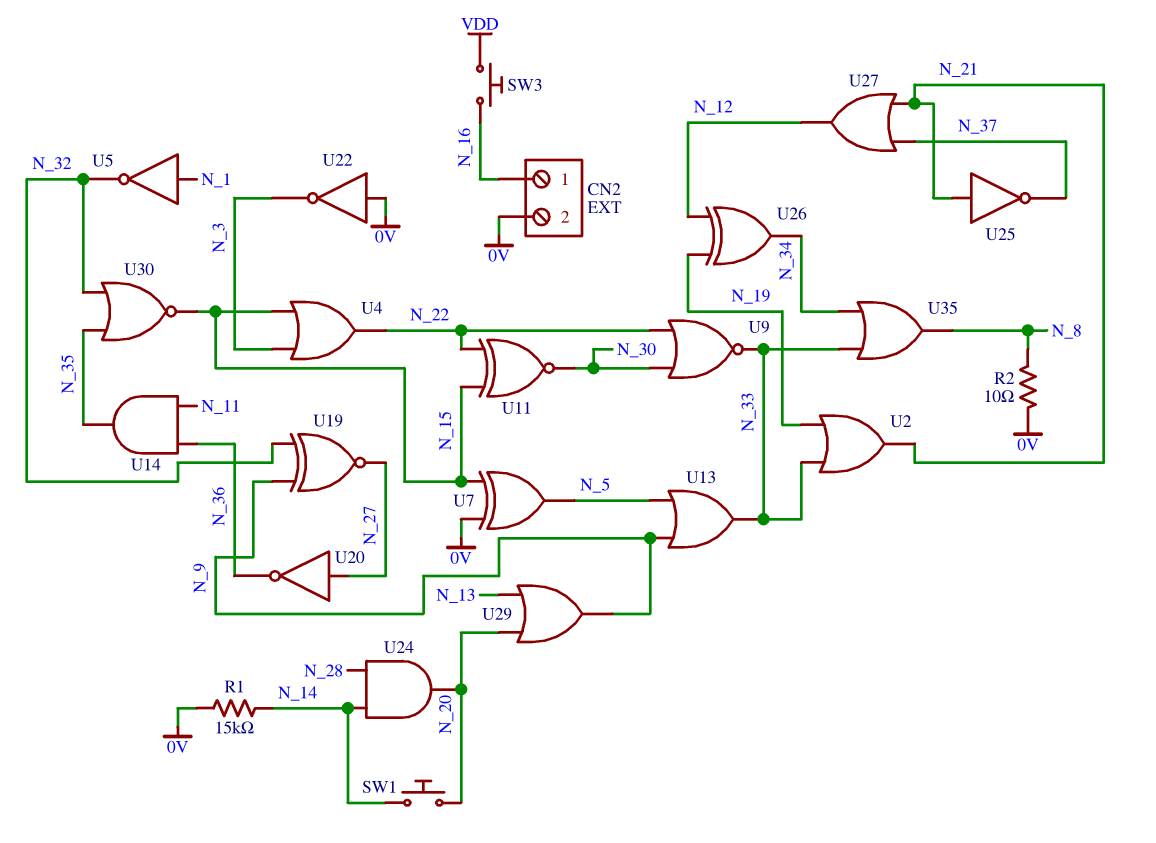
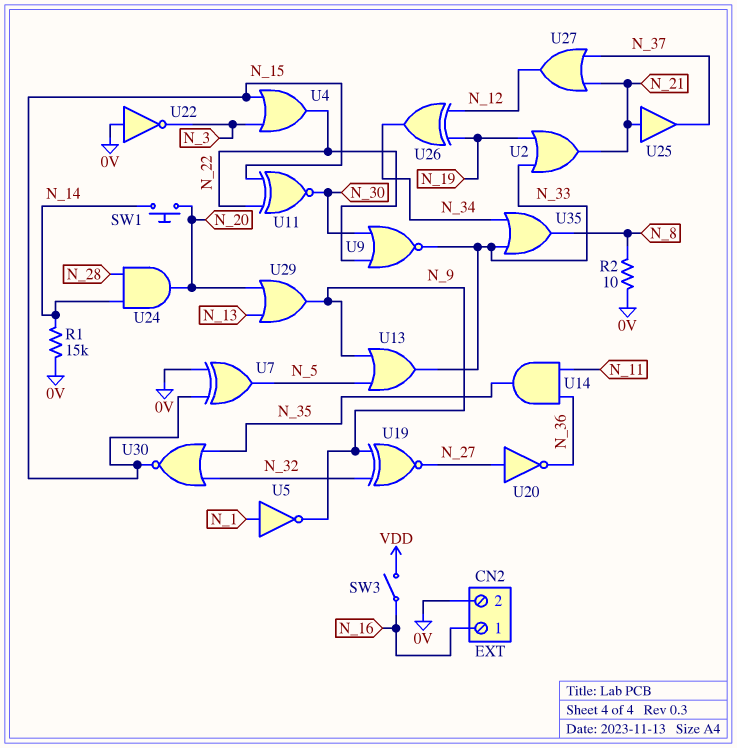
SW3: button (N_16, VDD) -> switch (N_16, VDD)
U5: NOT (in N_1, out N_32) -> NOT (in N_1, out N_9)
U25: NOT (in N_21, out N_37) -> buffer (in N_21, out N_37)

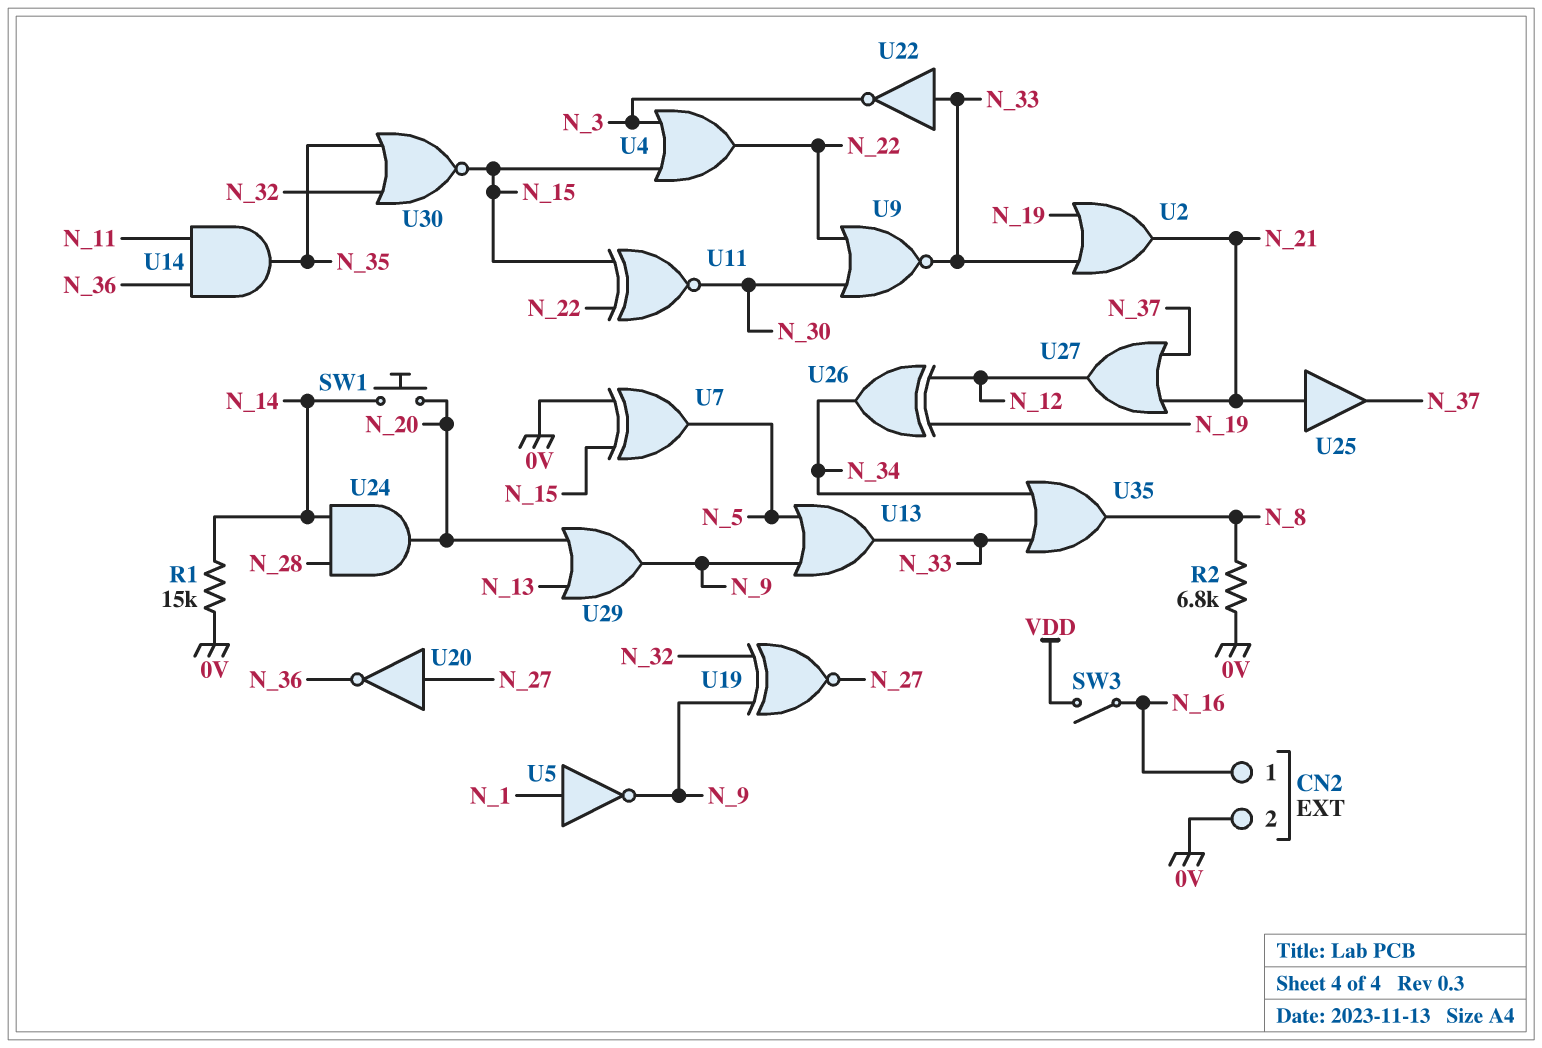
R2: 10 (0V, N_8) -> 6.8k (0V, N_8)
U22: NOT (in 0V, out N_3) -> NOT (in N_33, out N_3)

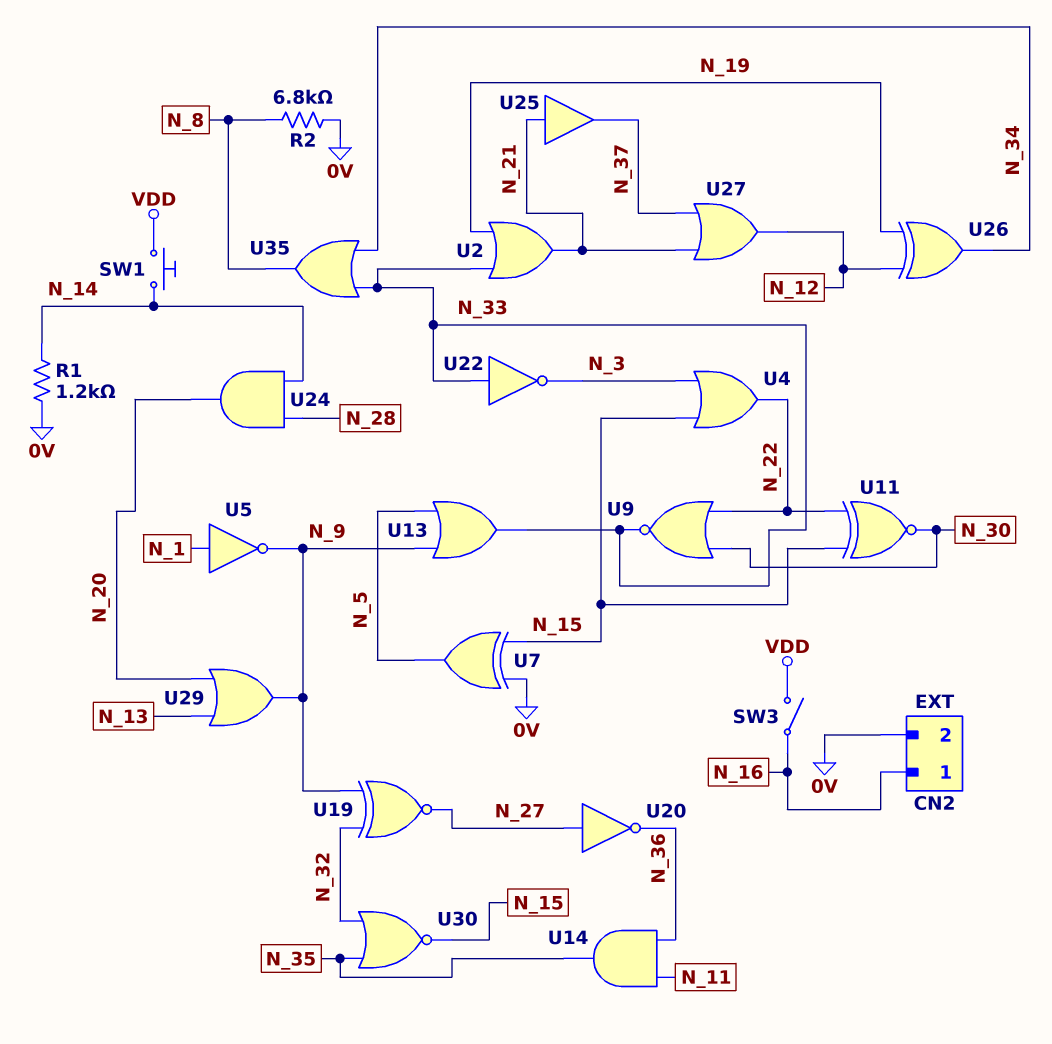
R1: 15k (0V, N_14) -> 1.2k (0V, N_14)
SW1: button (N_14, N_20) -> button (N_14, VDD)

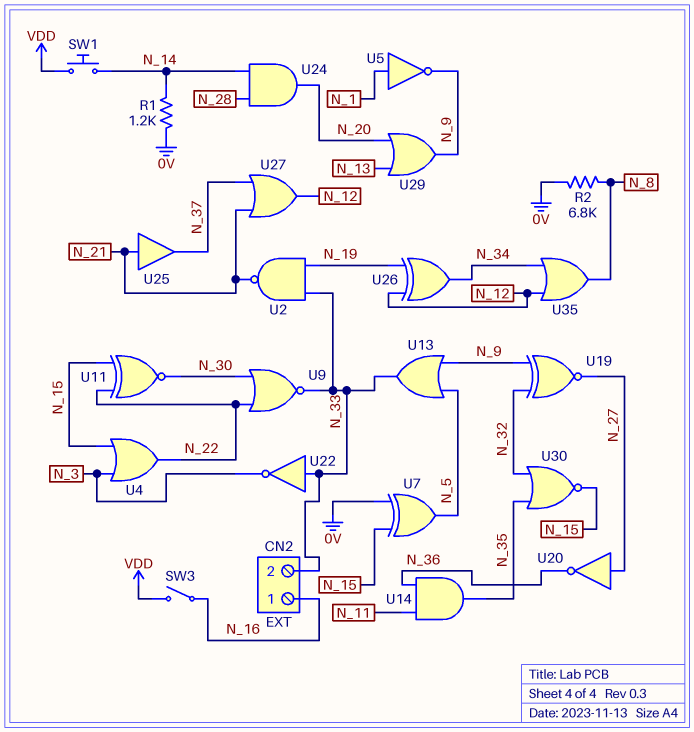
CN2 pin 2: 0V -> N_33
U2: OR (in N_19, in N_33, out N_21) -> NAND (in N_19, in N_33, out N_21)
U35: OR (in N_33, in N_34, out N_8) -> OR (in N_12, in N_34, out N_8)

